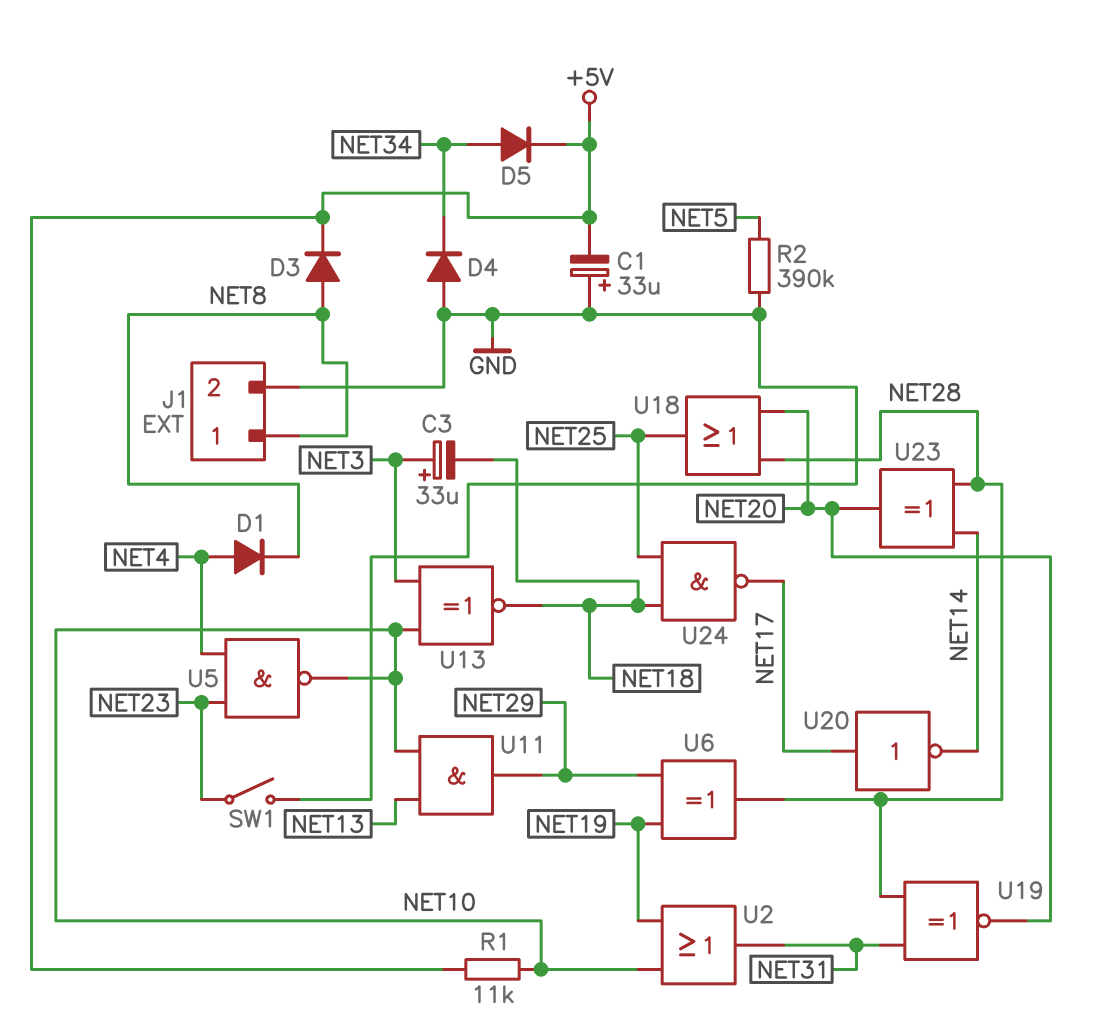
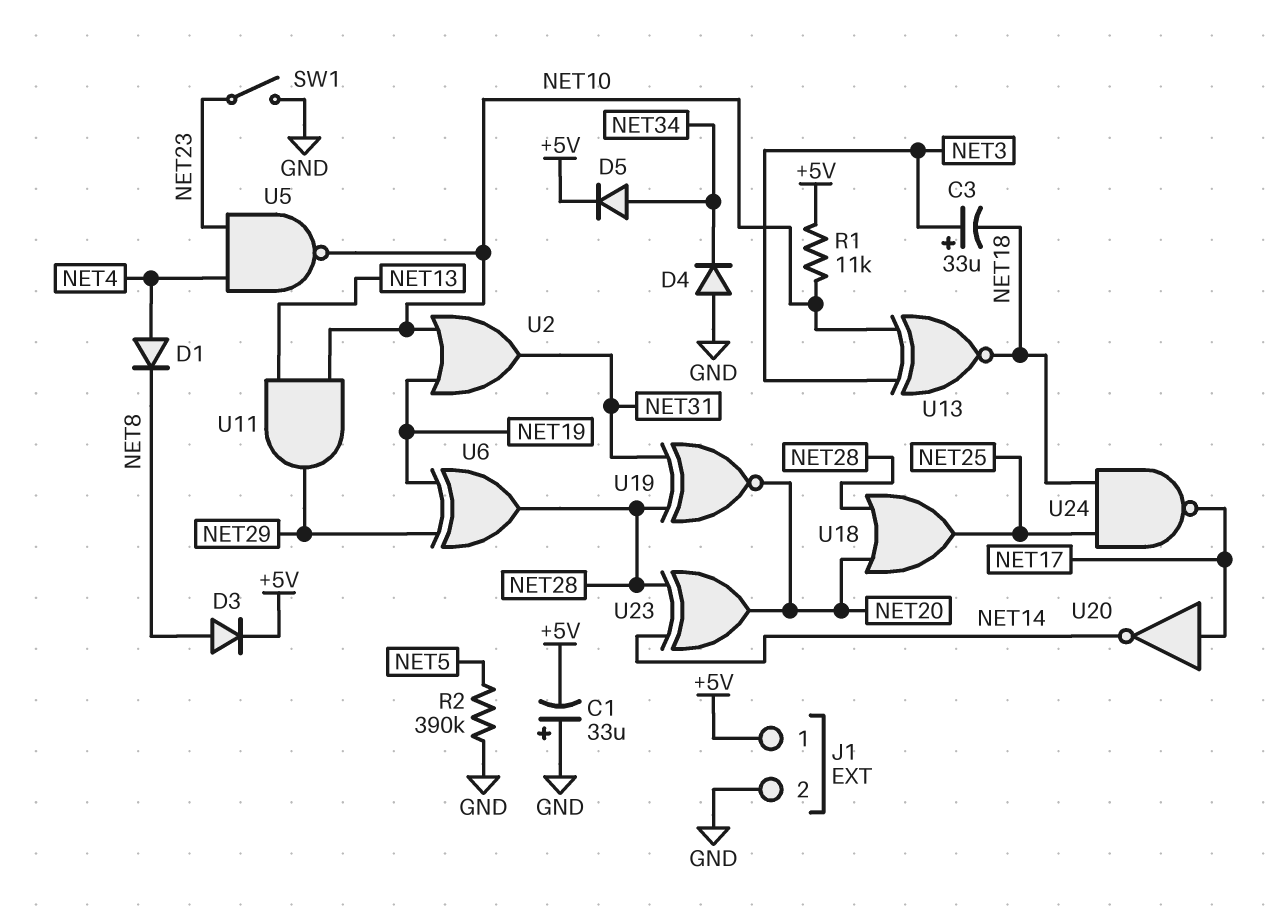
J1 pin 1: NET8 -> +5V

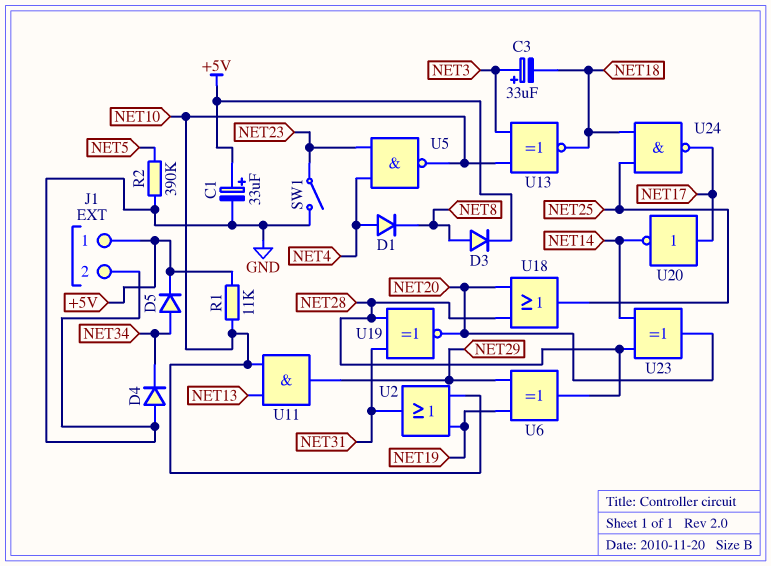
C1: 33uF (plus GND, minus +5V) -> 33uF (plus +5V, minus GND)

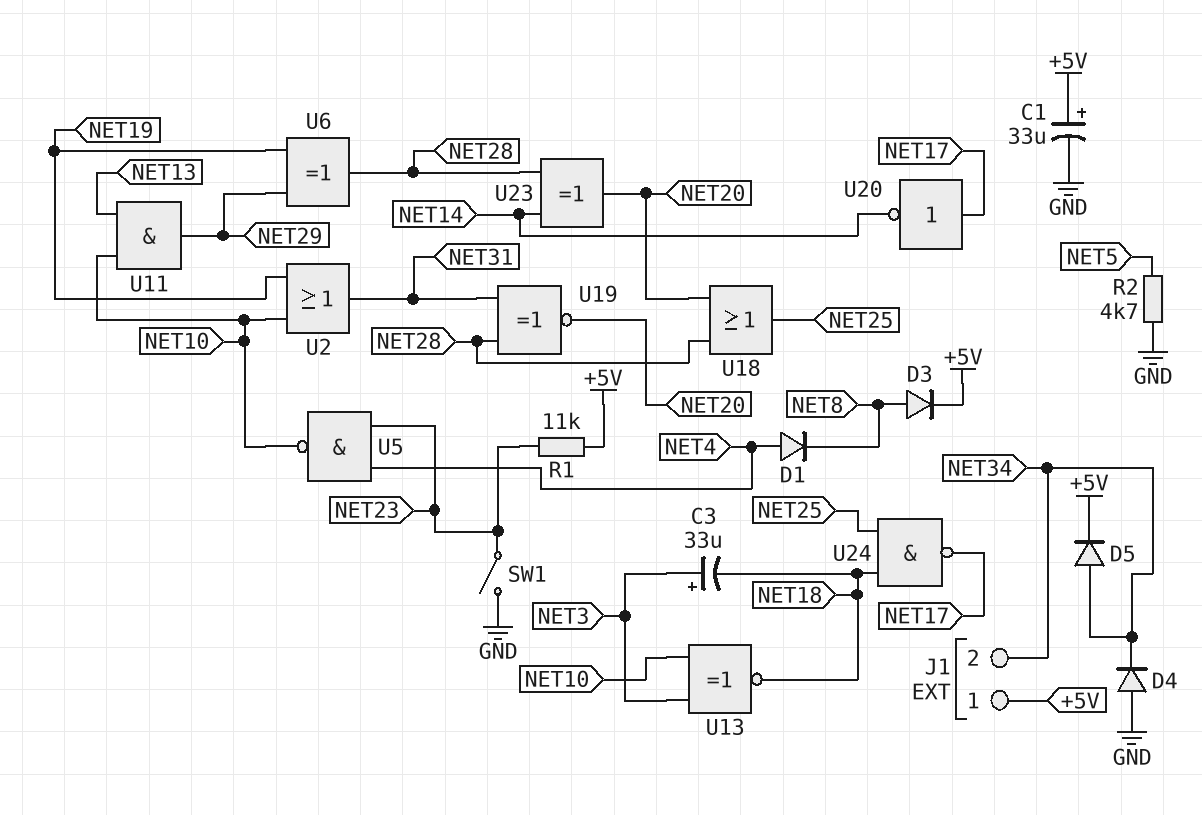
J1 pin 2: GND -> NET34
R1: 11k (+5V, NET10) -> 11k (+5V, NET23)
R2: 390k (GND, NET5) -> 4.7k (GND, NET5)

